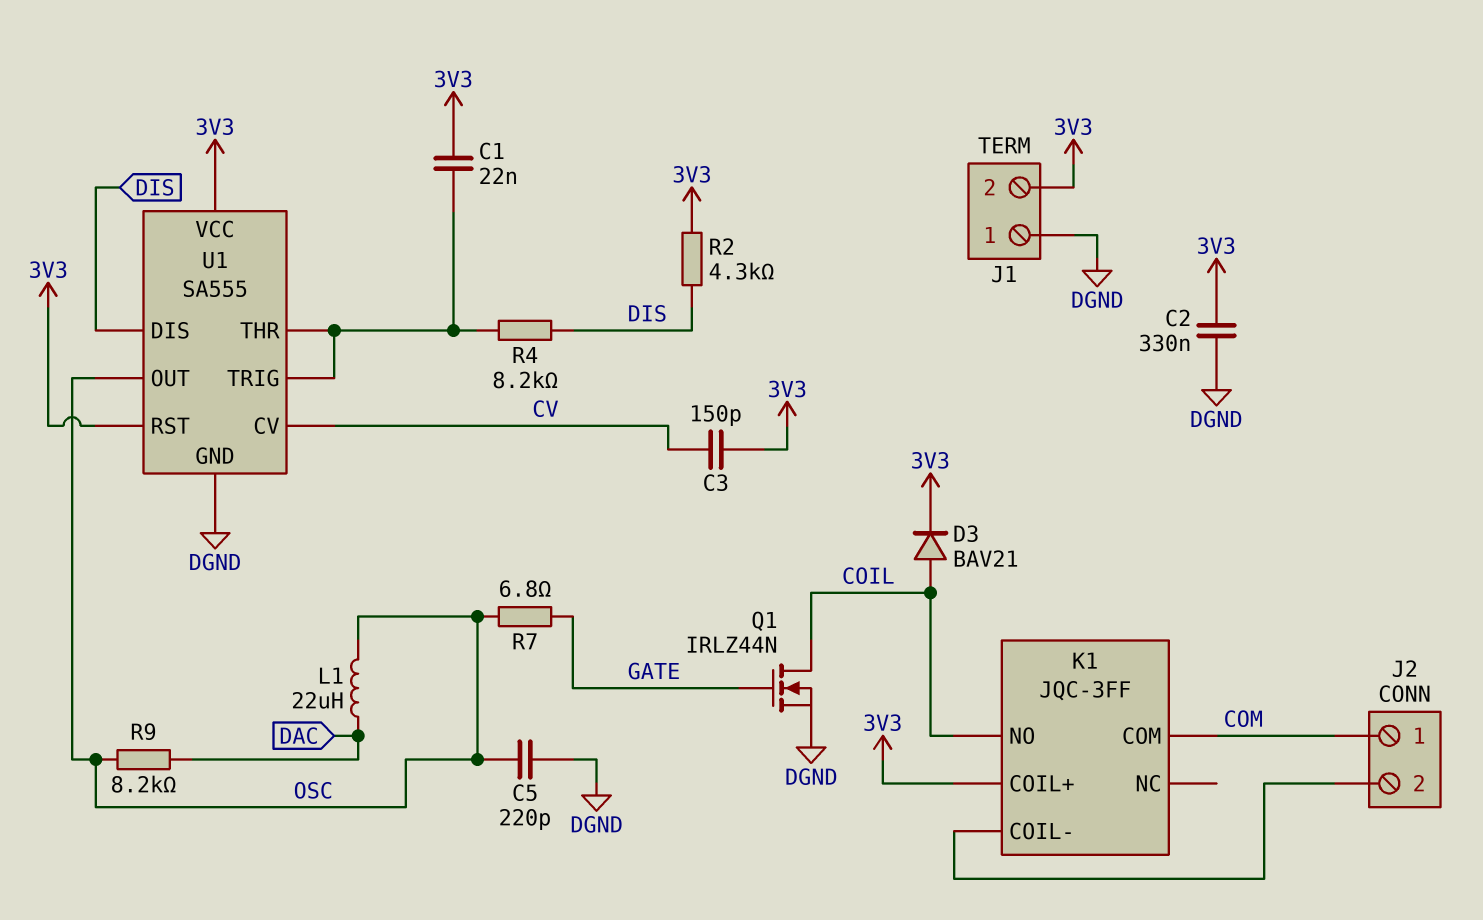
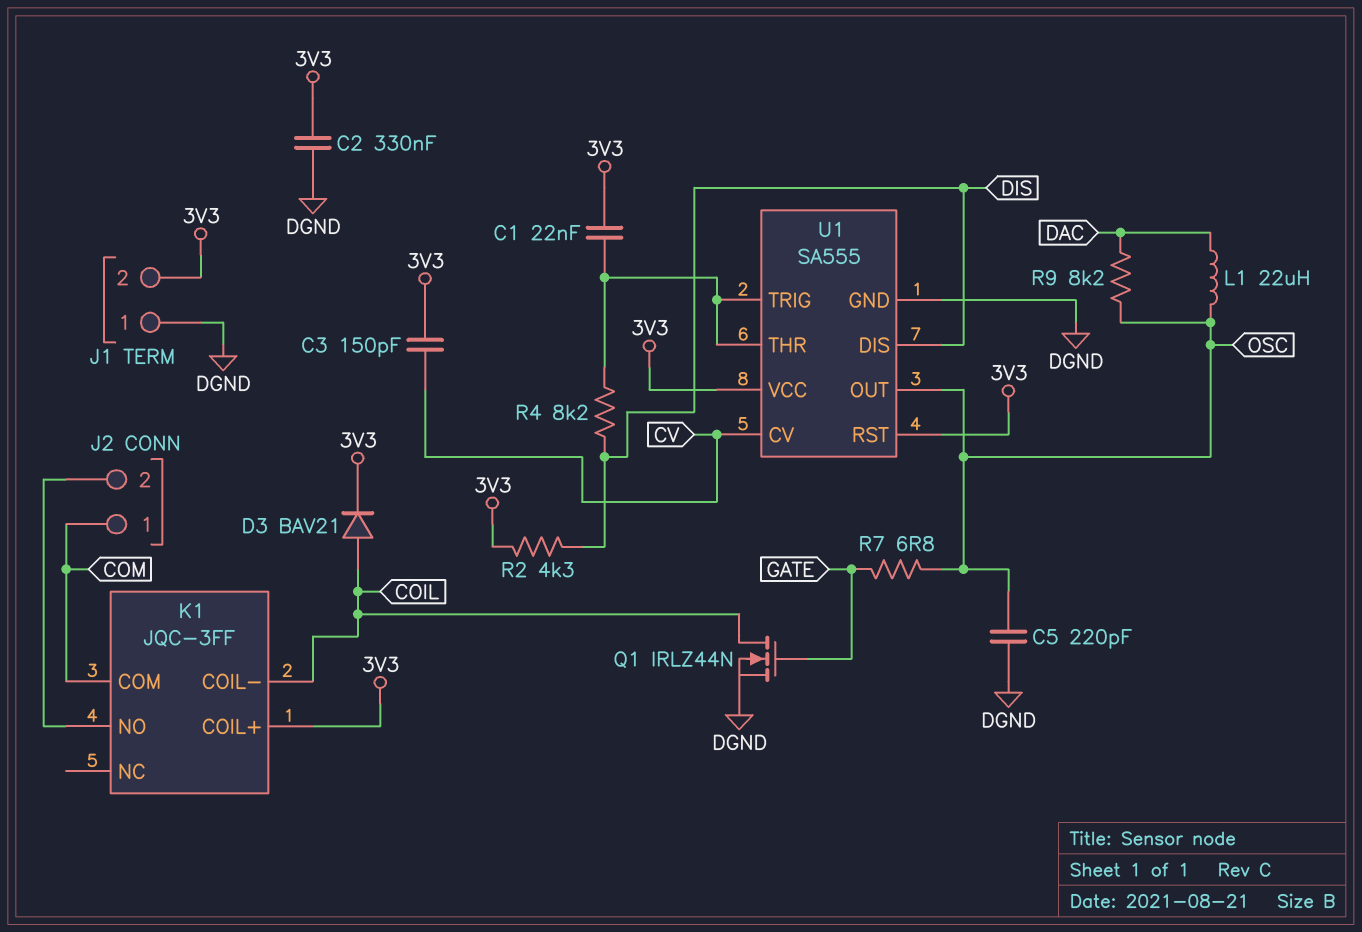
K1 pin COIL-: J2/2 -> COIL
K1 pin NO: COIL -> J2/2

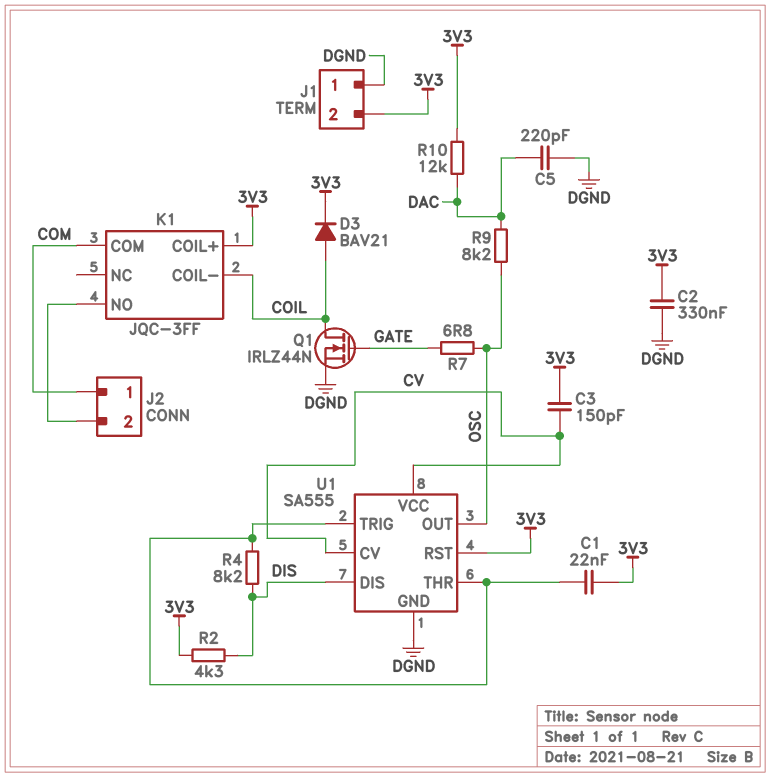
C5: 220pF (DGND, OSC) -> 220pF (DAC, DGND)
L1: 22uH (DAC, OSC) -> none
R10: none -> 12k (3V3, DAC)
U1 pin VCC: 3V3 -> CV

